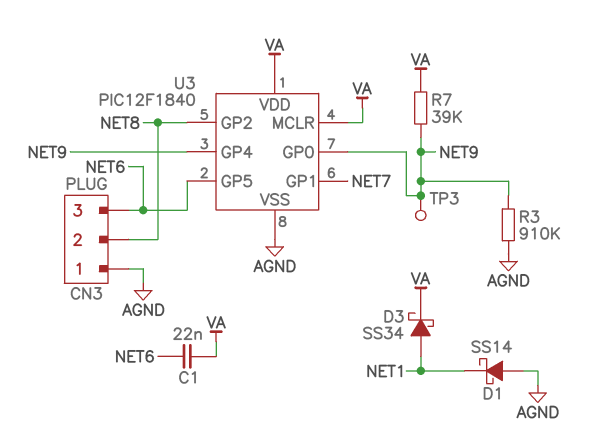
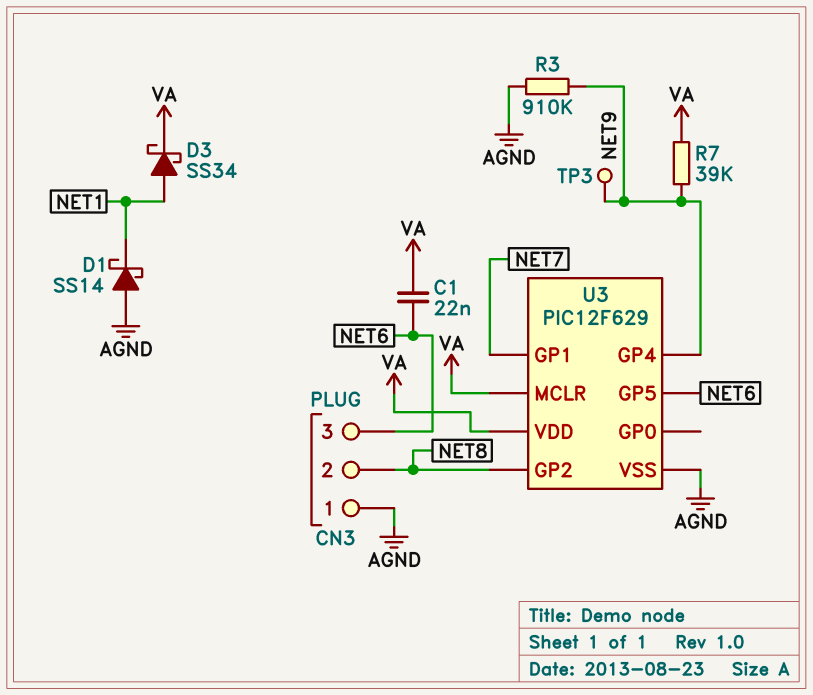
U3: PIC12F1840 -> PIC12F629
U3 pin GP0: NET9 -> none

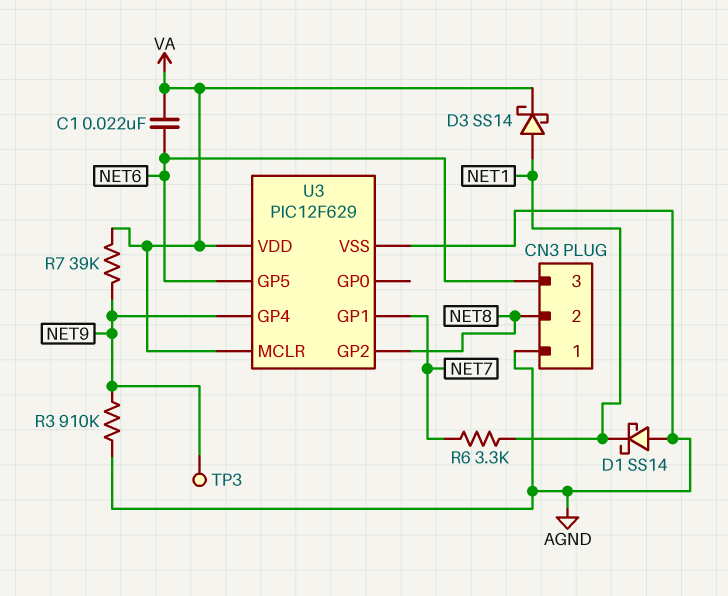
D3: schottky SS34 (A NET1, K VA) -> schottky SS14 (A NET1, K VA)
R6: none -> 3.3k (NET1, NET7)

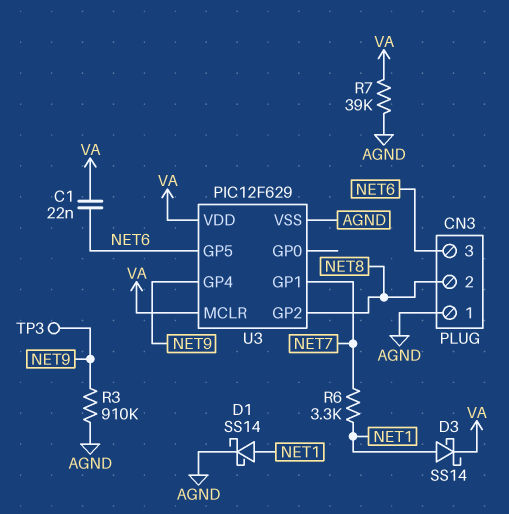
D1: schottky SS14 (A AGND, K NET1) -> schottky SS14 (A NET1, K AGND)
R7: 39k (NET9, VA) -> 39k (AGND, VA)

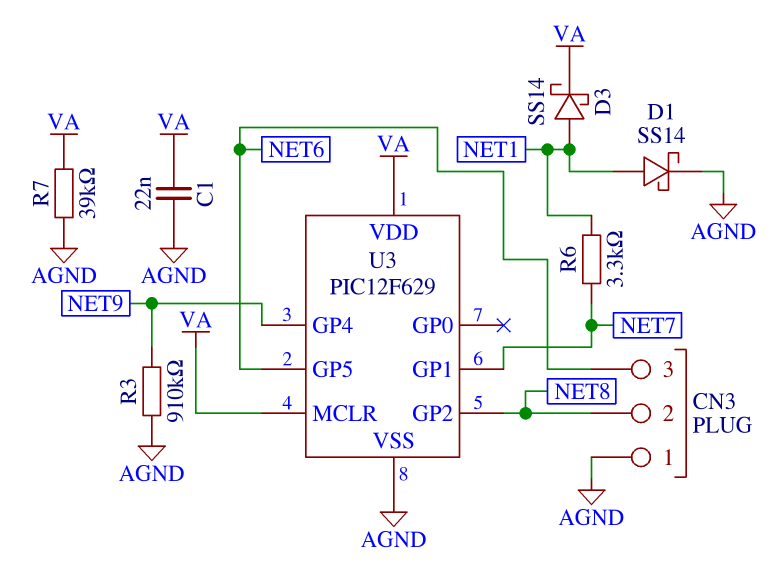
C1: 22nF (NET6, VA) -> 22nF (AGND, VA)
TP3: test point (NET9) -> none

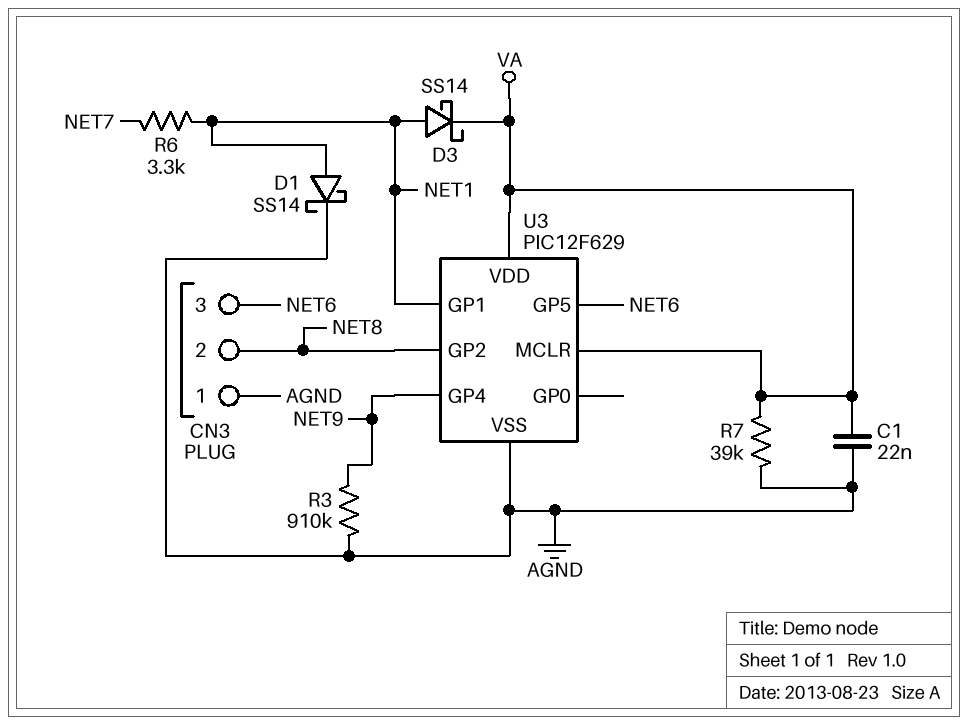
U3 pin GP1: NET7 -> NET1

